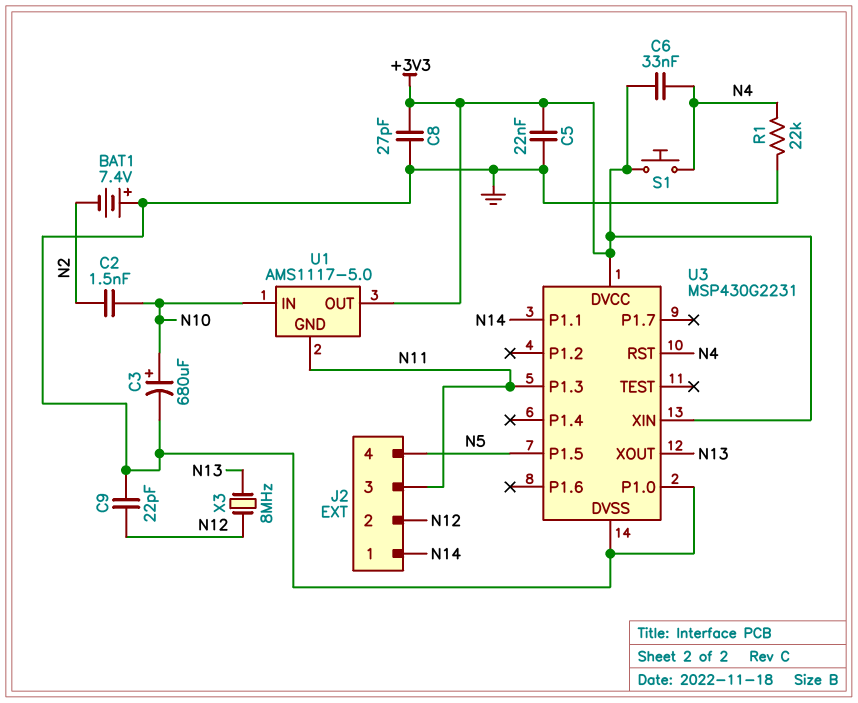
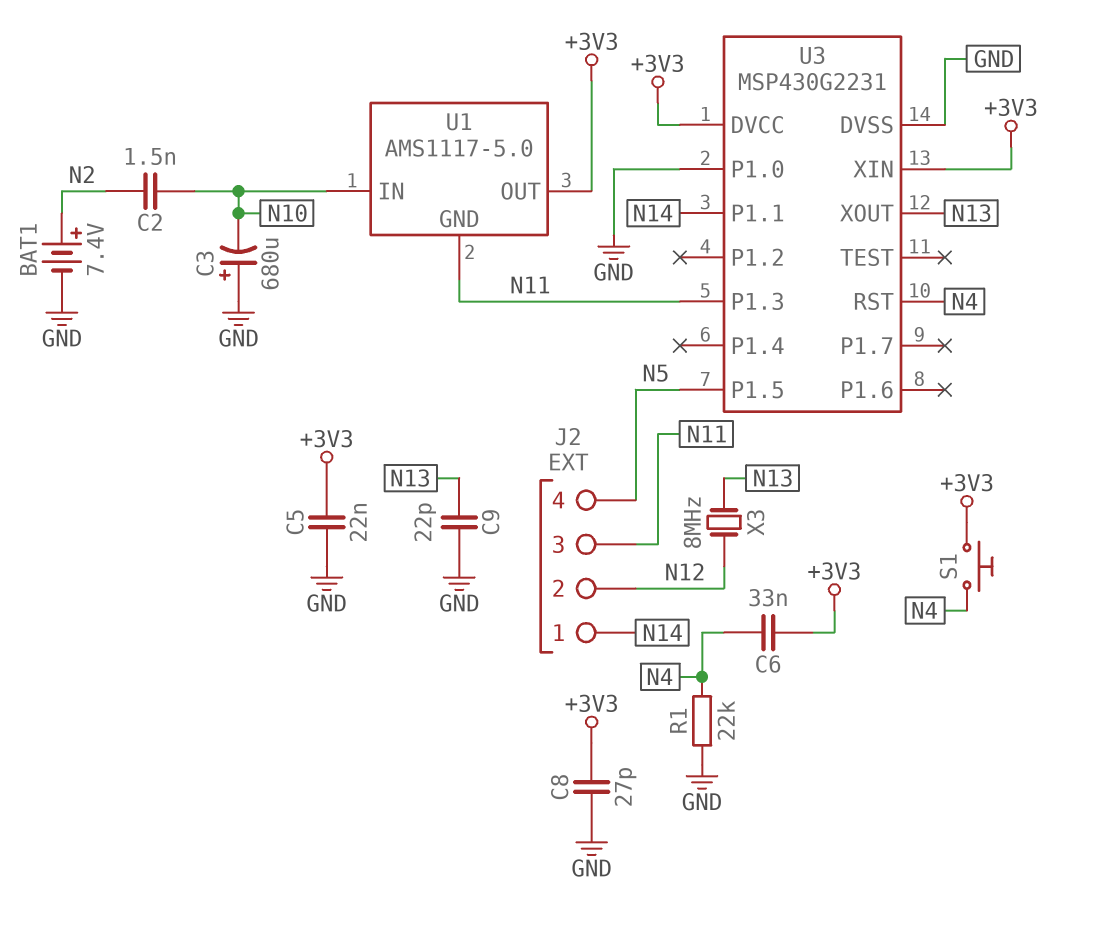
BAT1: 7.4V (plus GND, minus N2) -> 7.4V (plus N2, minus GND)
C3: 680uF (plus N10, minus GND) -> 680uF (plus GND, minus N10)
C9: 22pF (GND, N12) -> 22pF (GND, N13)

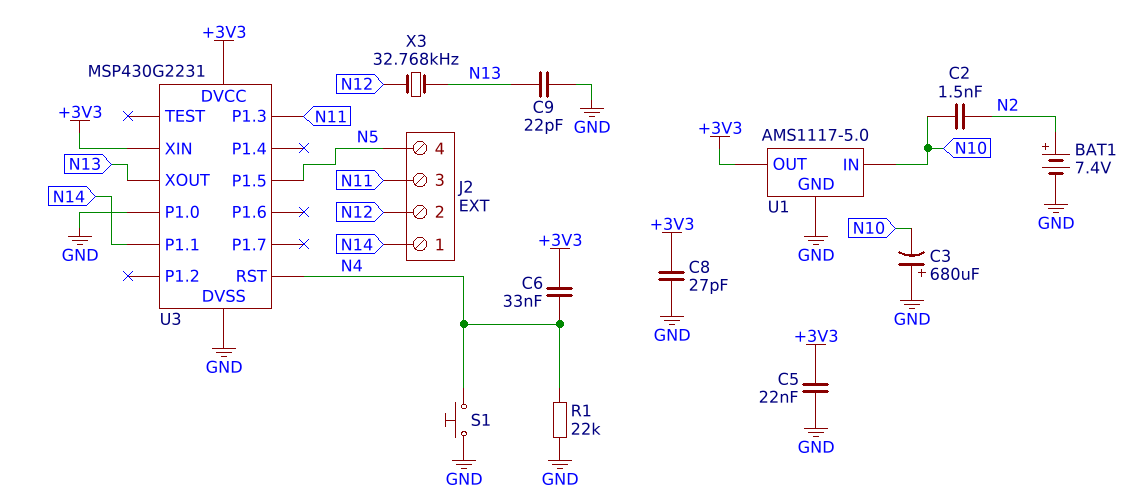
S1: button (+3V3, N4) -> button (GND, N4)
U1 pin GND: N11 -> GND
X3: 8MHz (N12, N13) -> 32.768kHz (N12, N13)

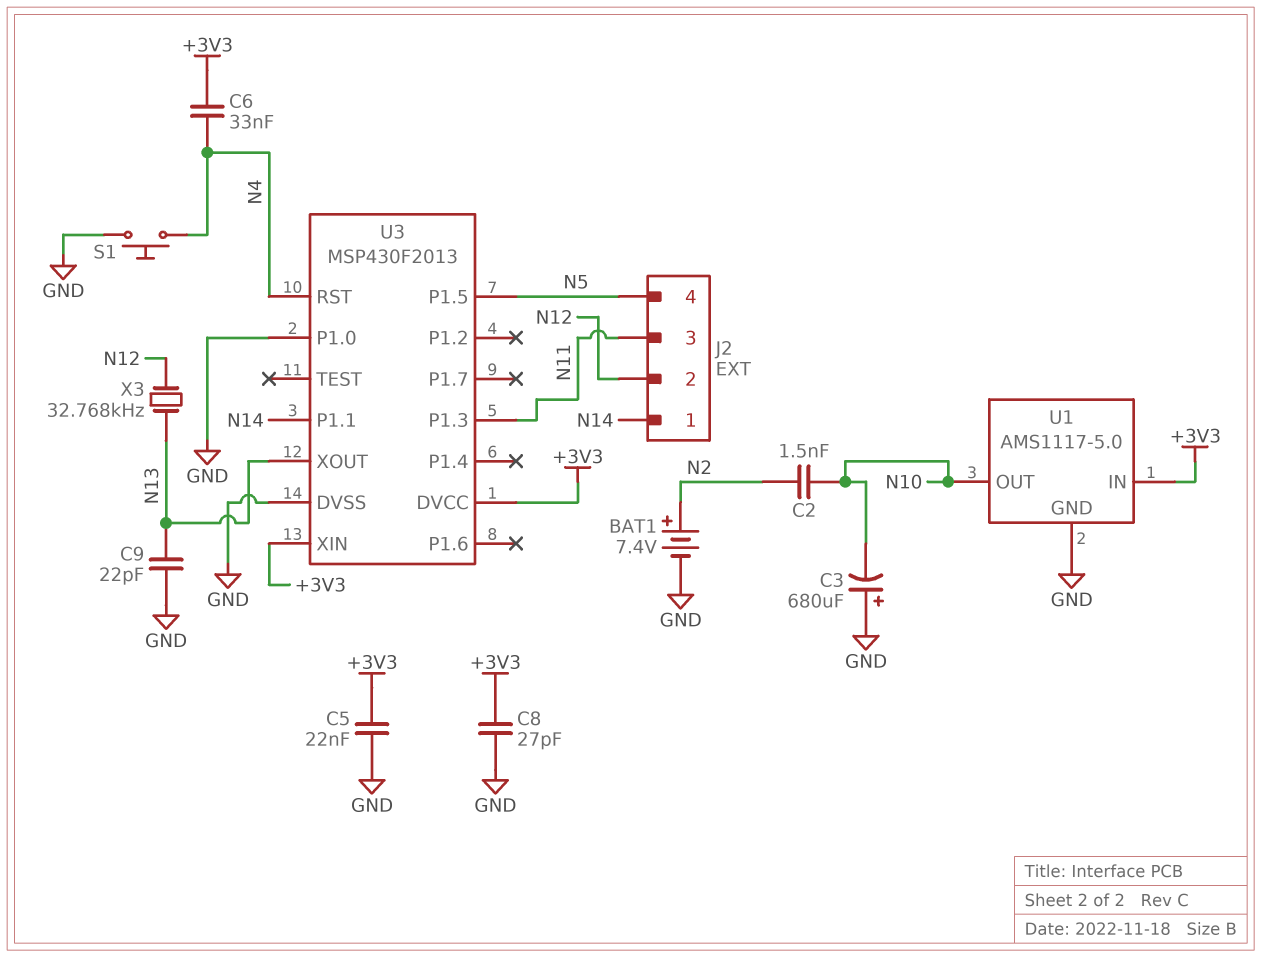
R1: 22k (GND, N4) -> none
U1 pin IN: N10 -> +3V3
U1 pin OUT: +3V3 -> N10
U3: MSP430G2231 -> MSP430F2013

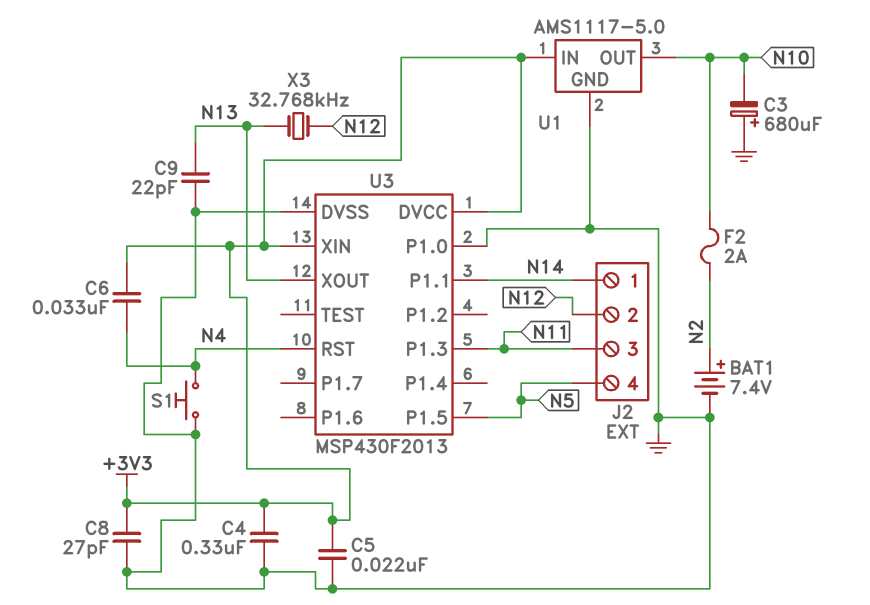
C2: 1.5nF (N2, N10) -> none
C4: none -> 330nF (+3V3, GND)
F2: none -> 2A (N2, N10)

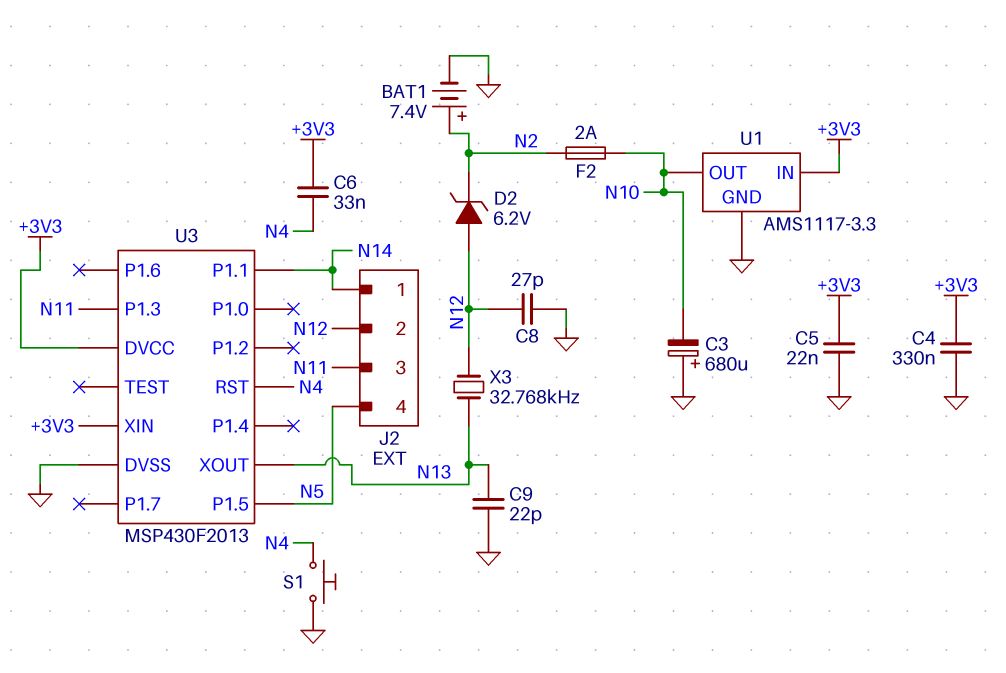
C8: 27pF (+3V3, GND) -> 27pF (GND, N12)
D2: none -> zener 6.2V (A N12, K N2)
U1: AMS1117-5.0 -> AMS1117-3.3
U3 pin P1.0: GND -> none

